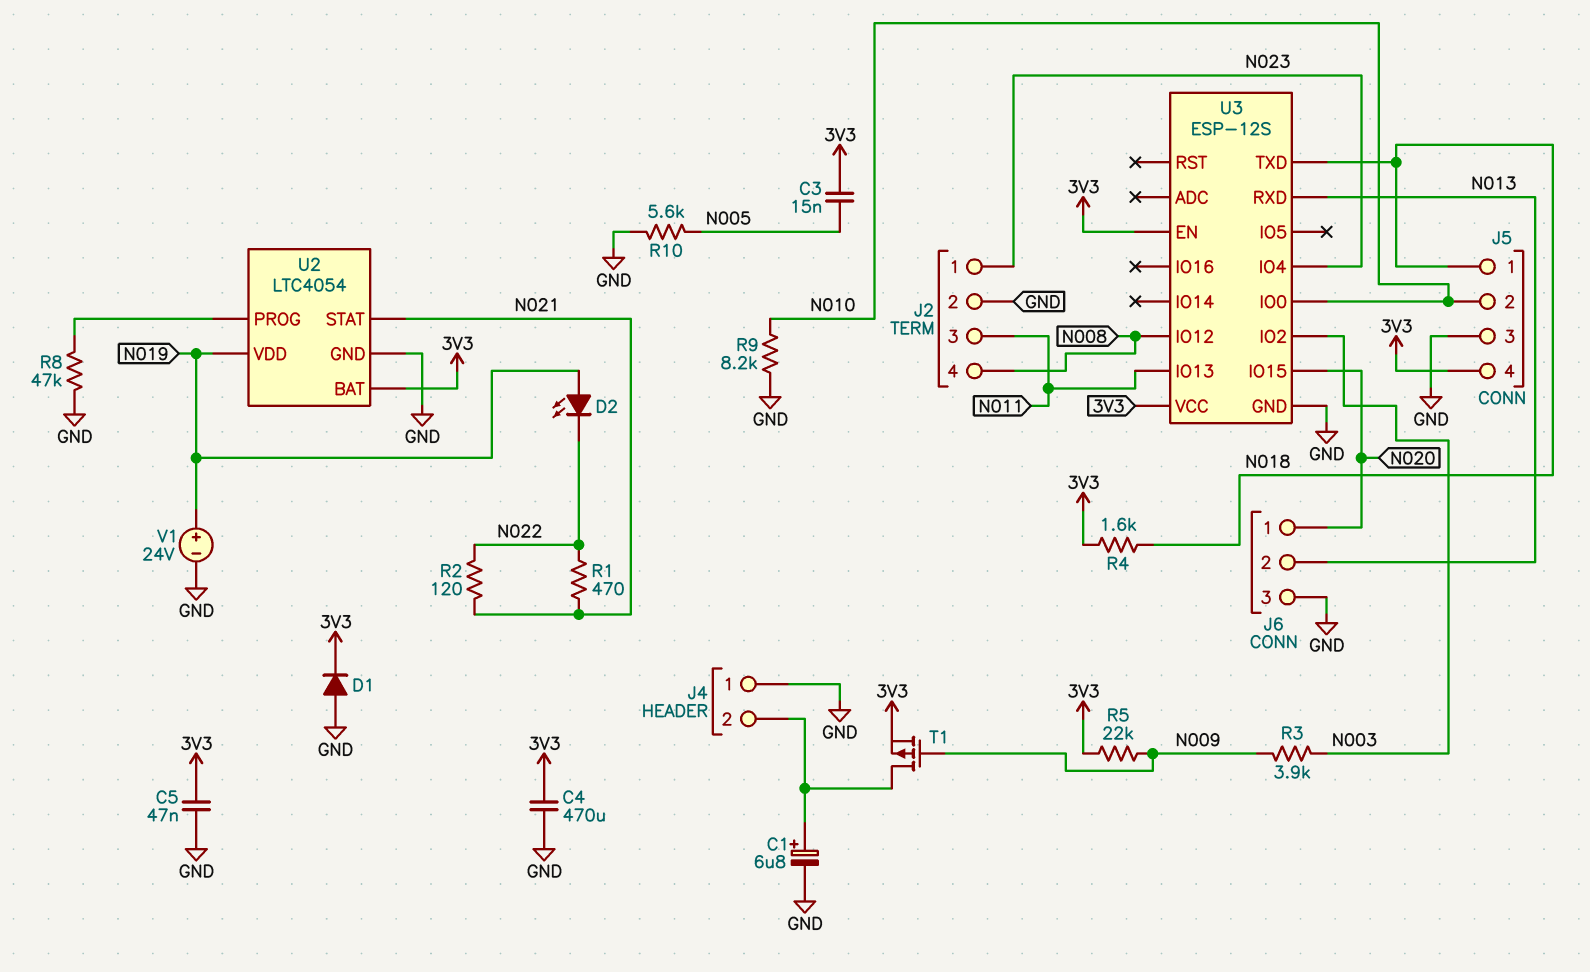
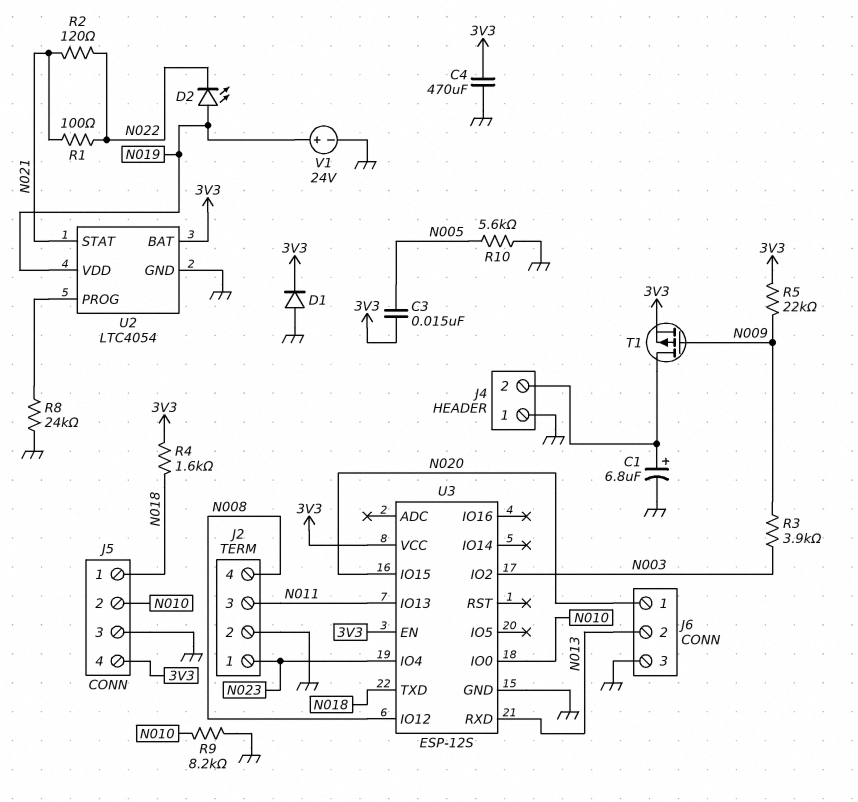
C5: 47nF (3V3, GND) -> none
R1: 470 (N021, N022) -> 100 (N021, N022)
R8: 47k (GND, U2/PROG) -> 24k (GND, U2/PROG)

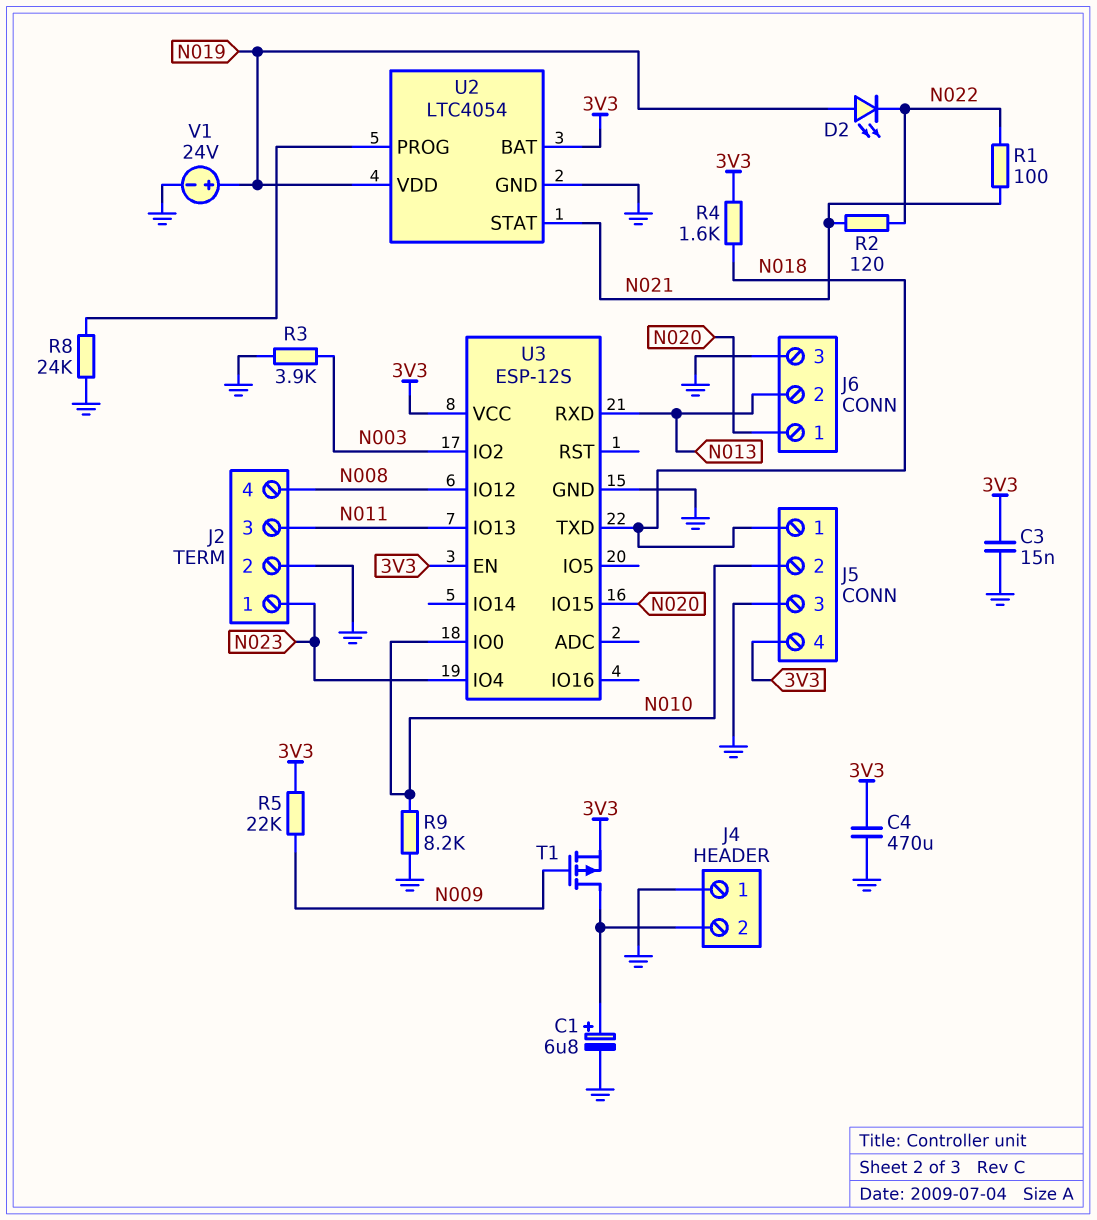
C3: 15nF (3V3, N005) -> 15nF (3V3, GND)
D1: diode (A GND, K 3V3) -> none
R3: 3.9k (N003, N009) -> 3.9k (GND, N003)
R10: 5.6k (GND, N005) -> none

